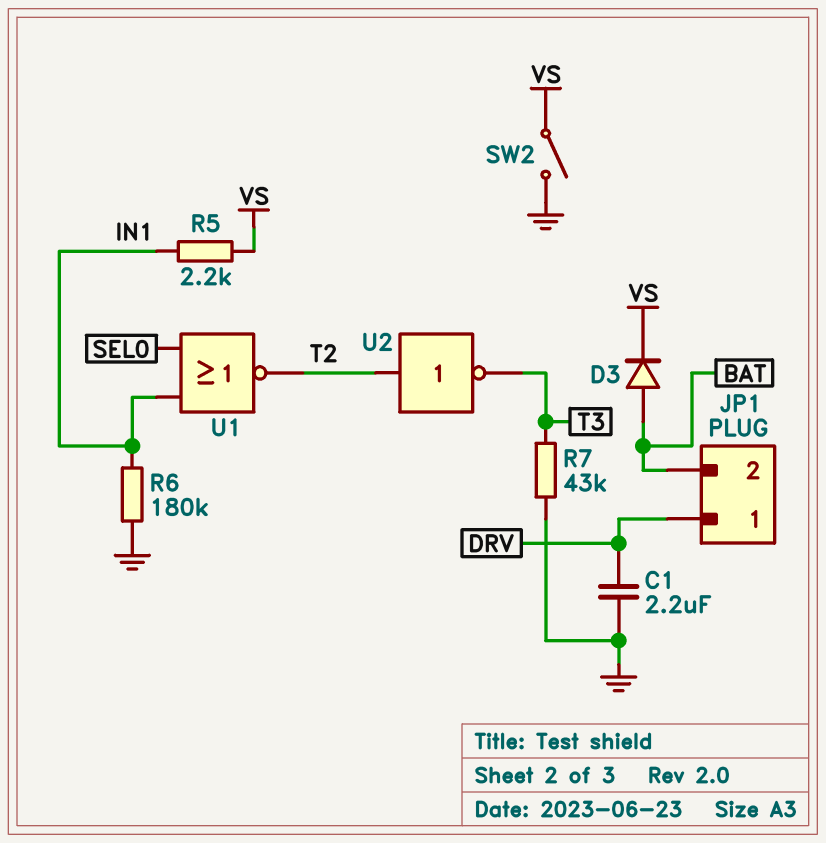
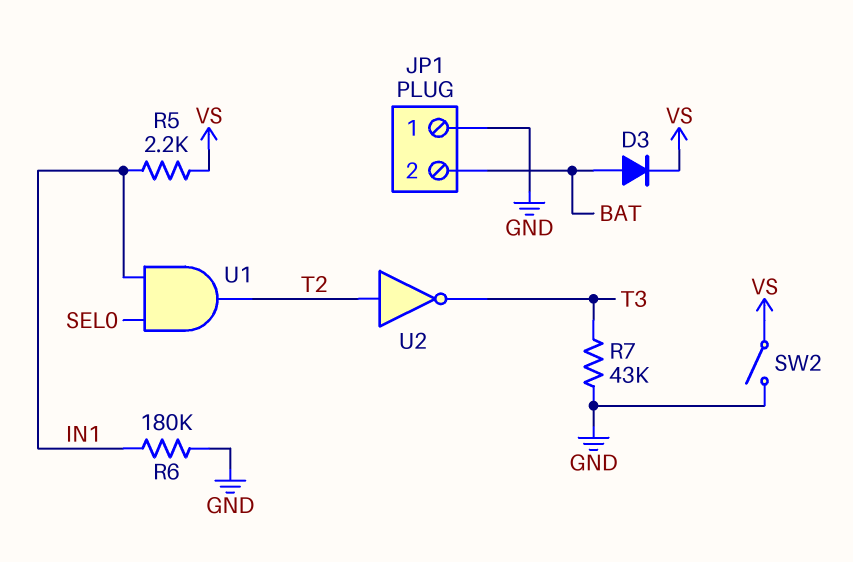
C1: 2.2uF (DRV, GND) -> none
JP1 pin 1: DRV -> GND
U1: NOR (in IN1, in SEL0, out T2) -> AND (in IN1, in SEL0, out T2)

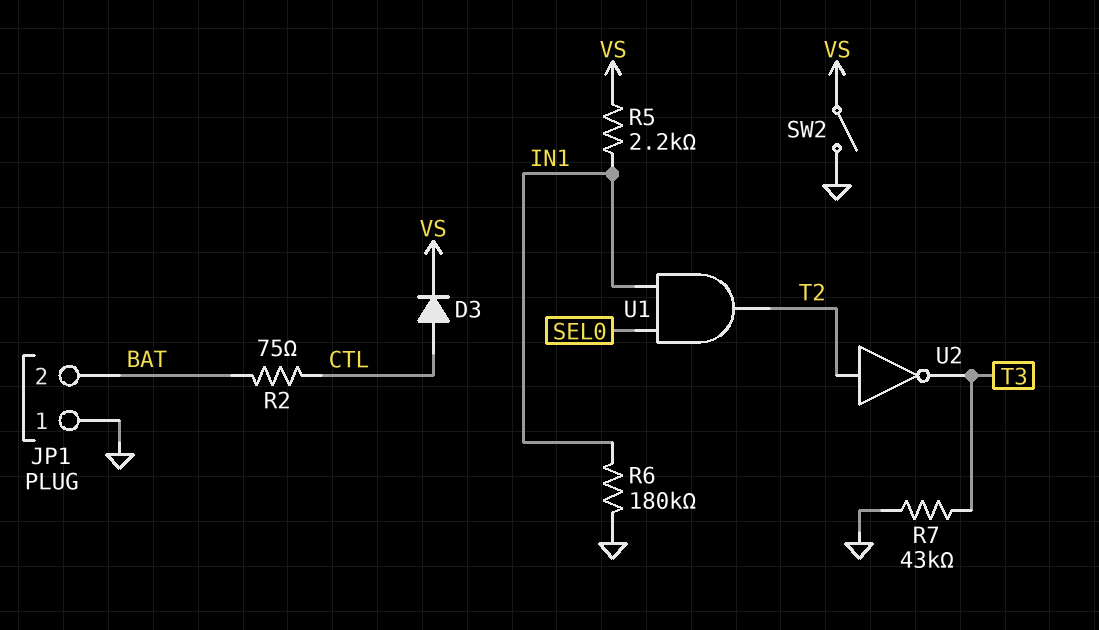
D3: diode (A BAT, K VS) -> diode (A CTL, K VS)
R2: none -> 75 (BAT, CTL)

